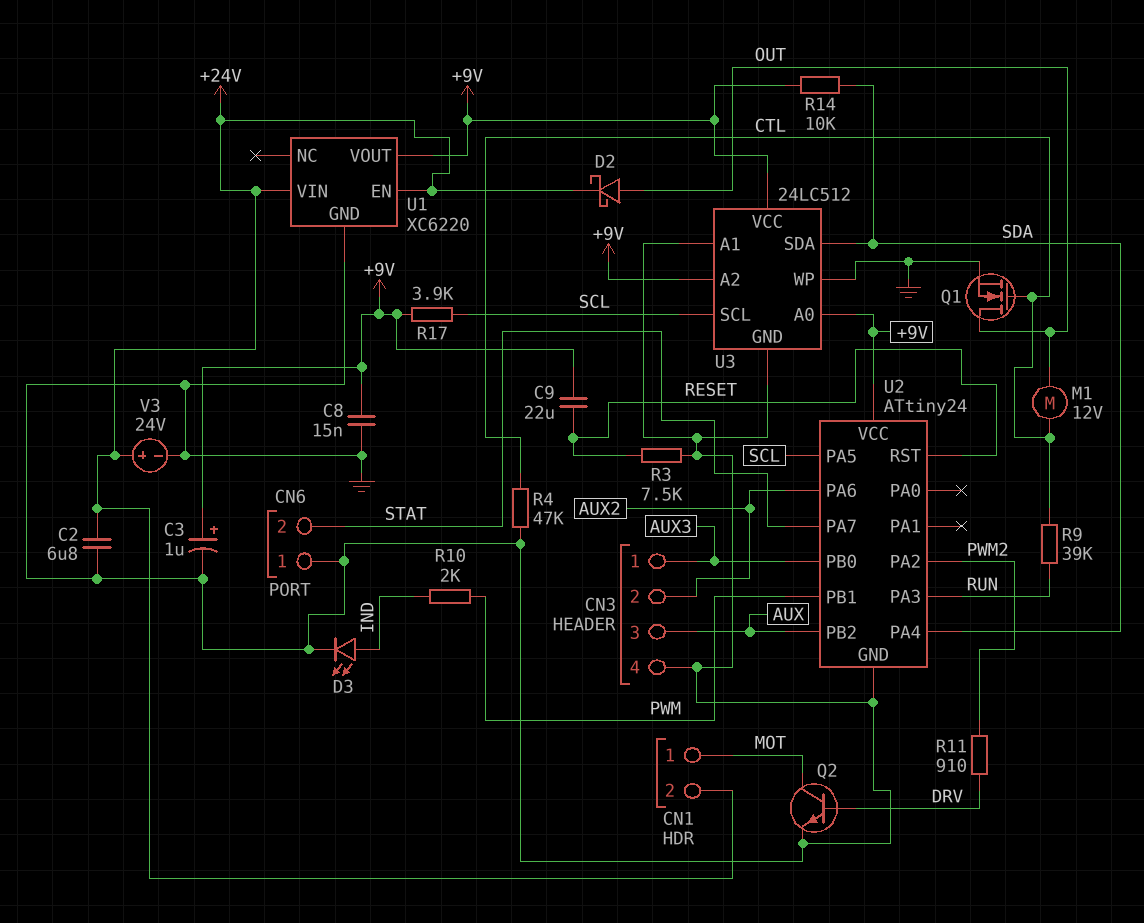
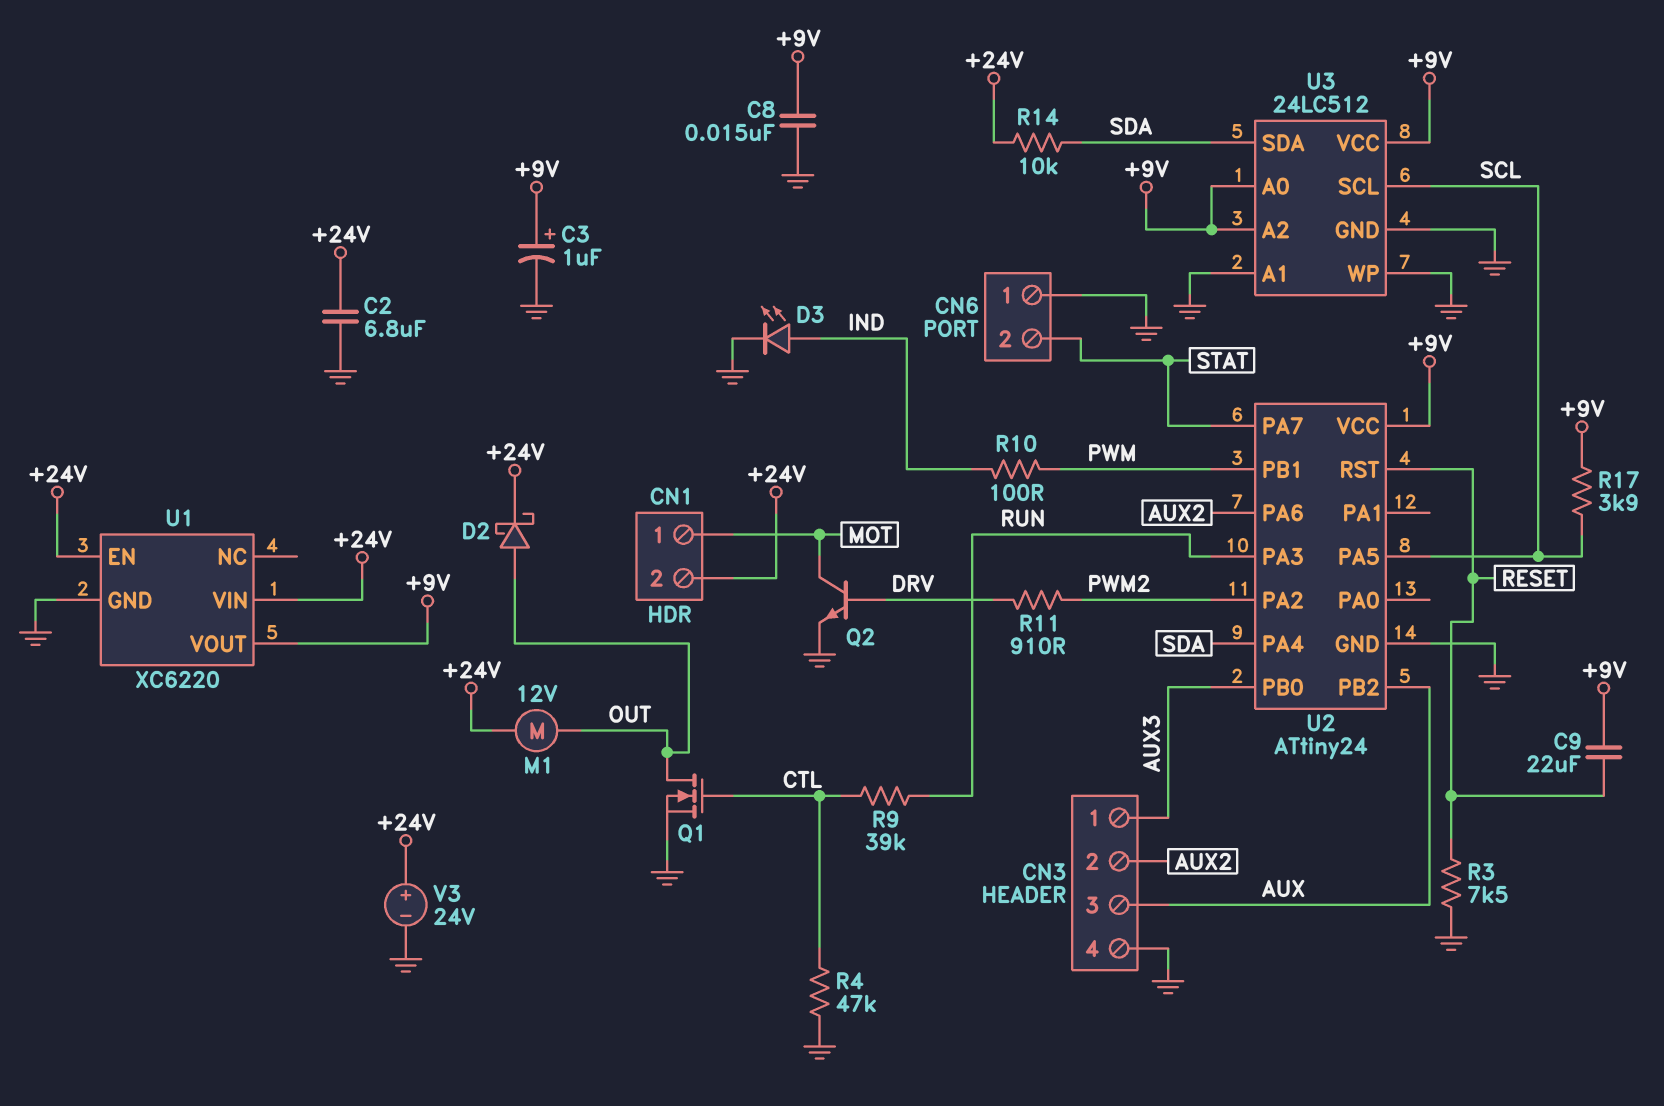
M1: motor 12V (CTL, OUT) -> motor 12V (+24V, OUT)
R10: 2k (IND, PWM) -> 100 (IND, PWM)
R14: 10k (+9V, SDA) -> 10k (+24V, SDA)

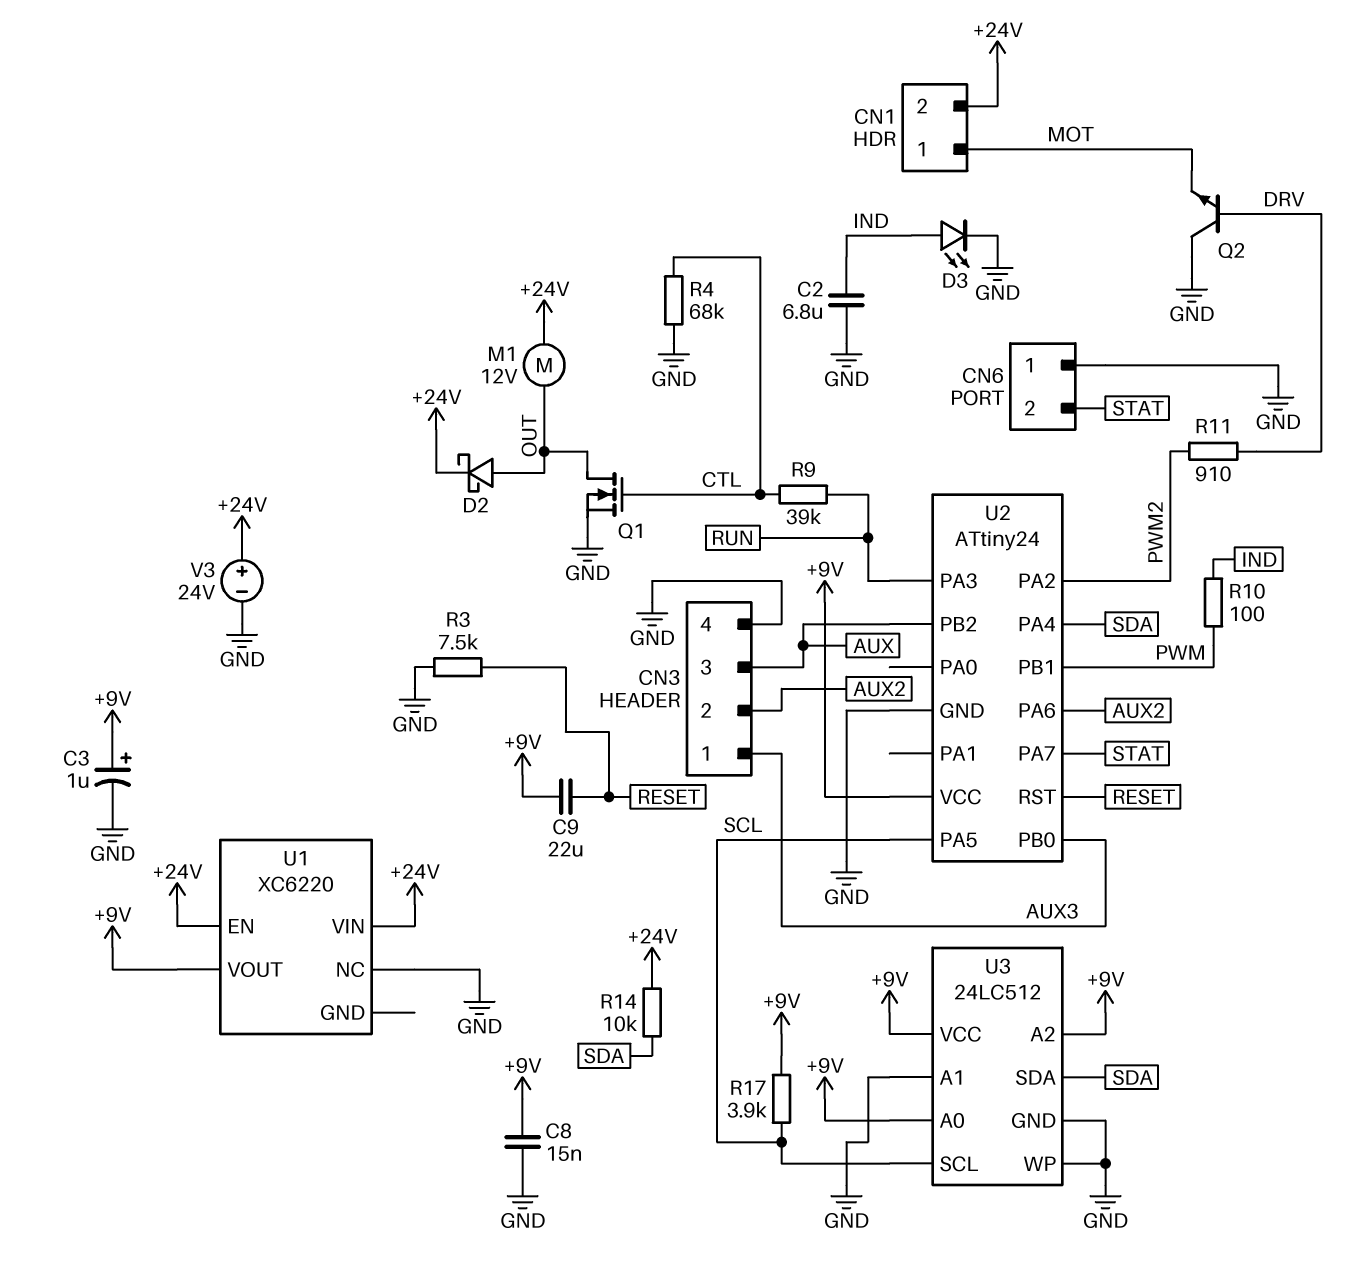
C2: 6.8uF (+24V, GND) -> 6.8uF (GND, IND)
Q2: NPN (B DRV, C MOT, E GND) -> NPN (B DRV, C GND, E MOT)
R4: 47k (CTL, GND) -> 68k (CTL, GND)
U1 pin GND: GND -> none
U1 pin NC: none -> GND

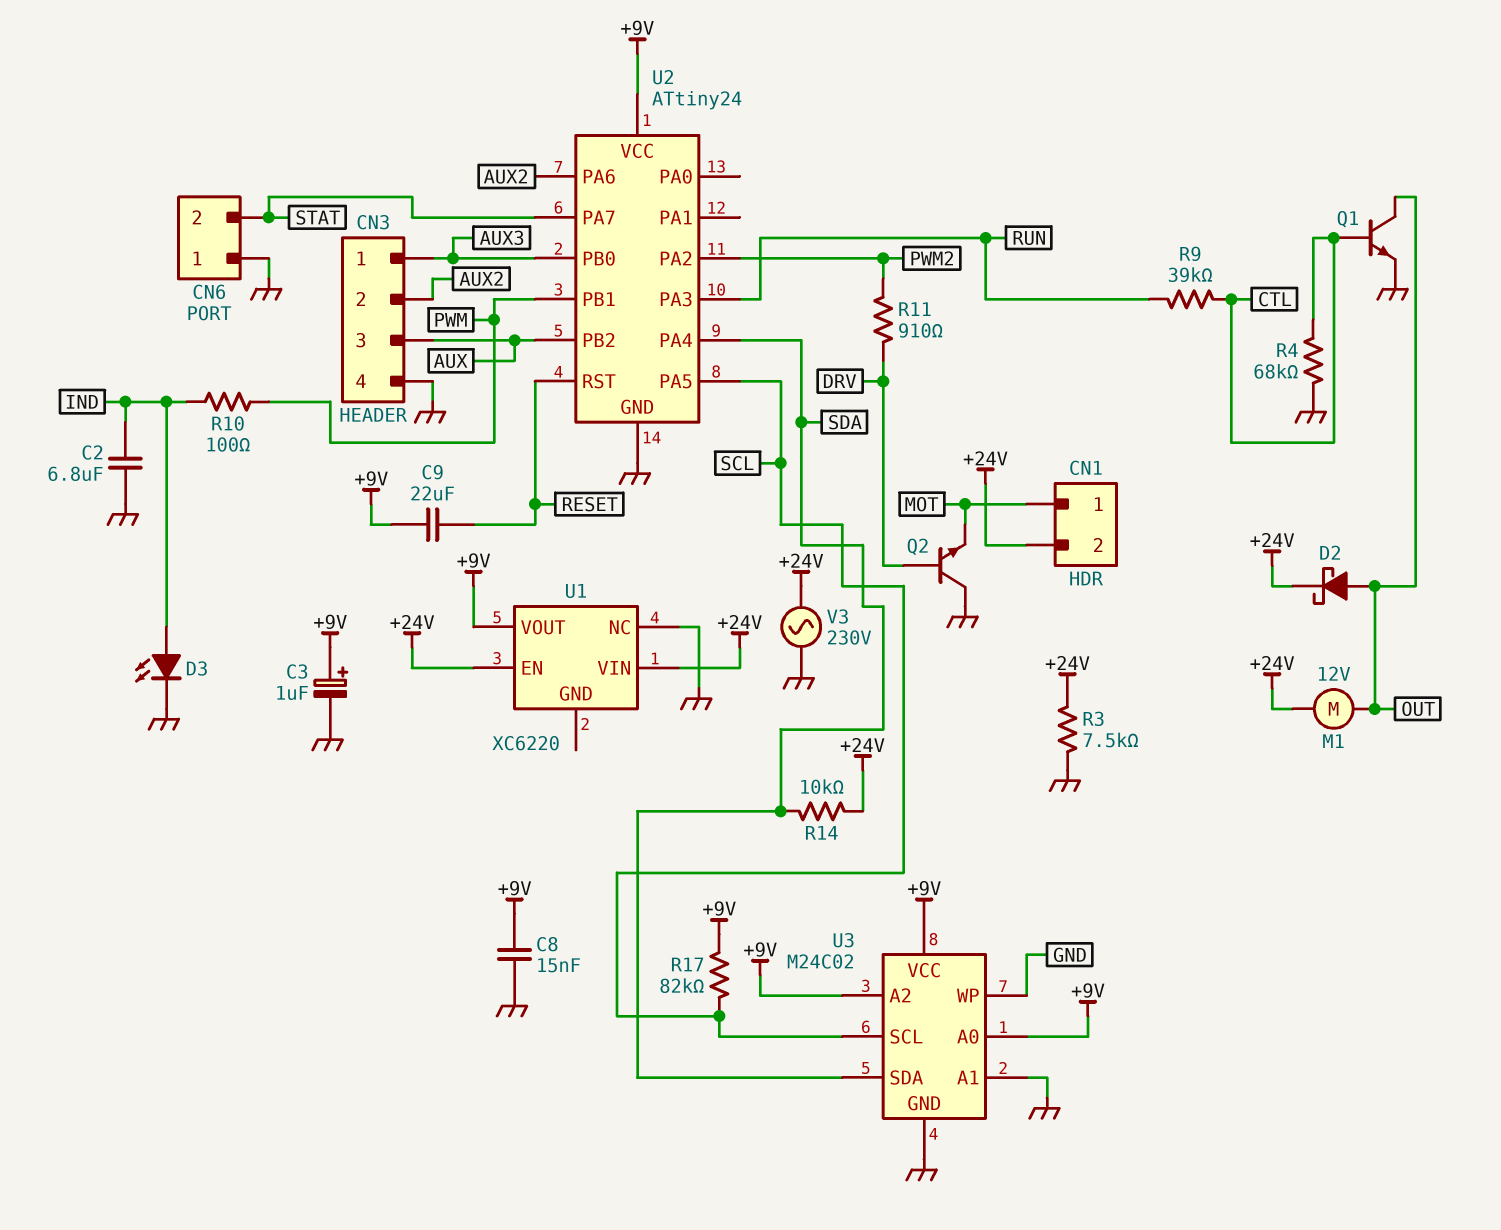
Q1: NMOS (G CTL, D OUT, S GND) -> NPN (B CTL, C OUT, E GND)
R3: 7.5k (GND, RESET) -> 7.5k (+24V, GND)
R17: 3.9k (+9V, SCL) -> 82k (+9V, SCL)
U3: 24LC512 -> M24C02
V3: 24V (plus +24V, minus GND) -> AC 230V (+24V, GND)

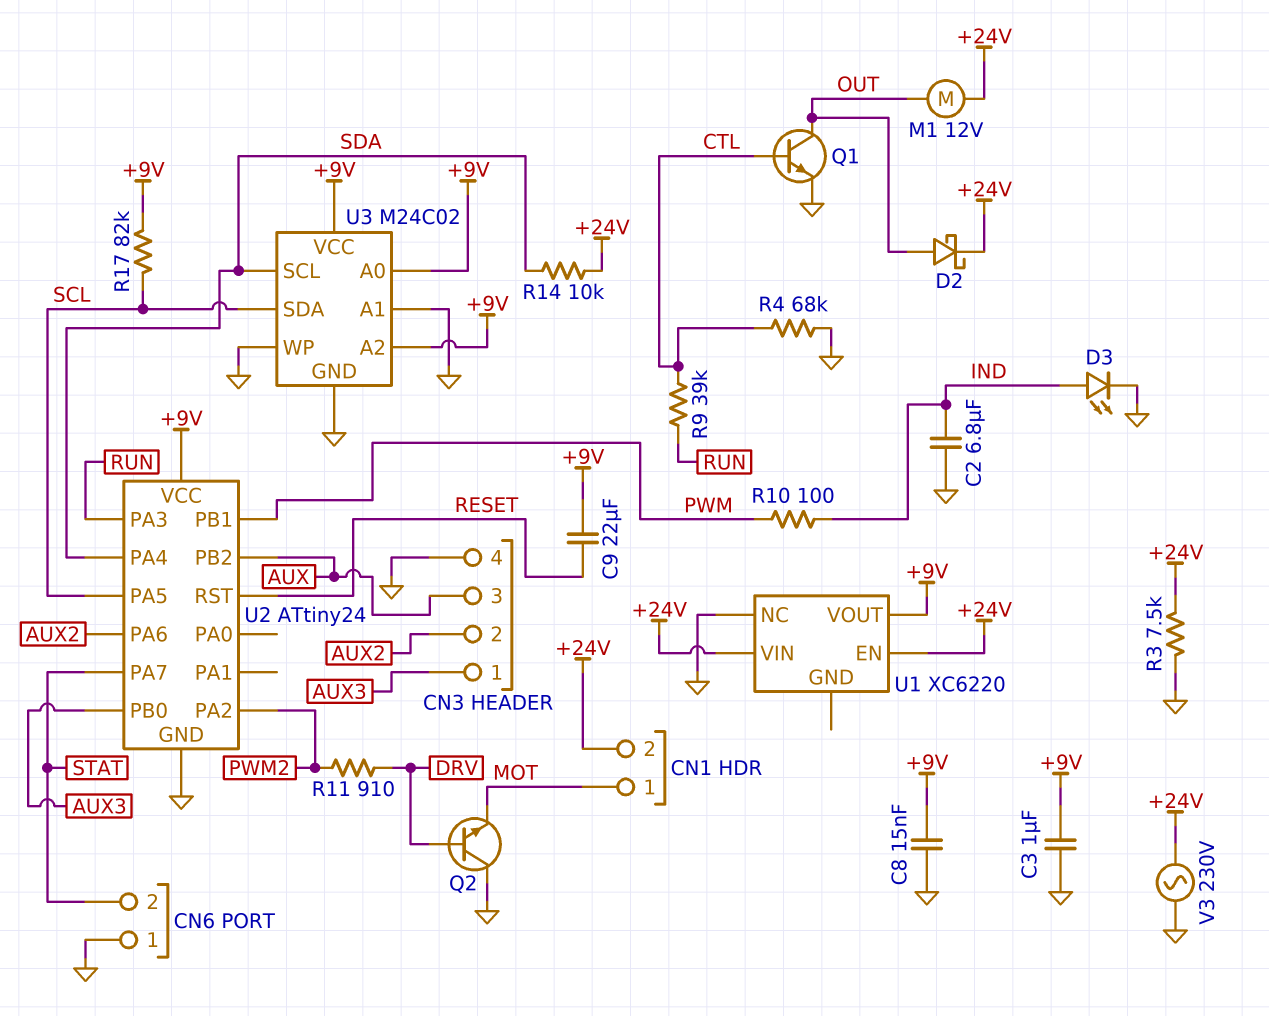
C3: 1uF (plus +9V, minus GND) -> 1uF (+9V, GND)
U3 pin SCL: SCL -> SDA
U3 pin SDA: SDA -> SCL

